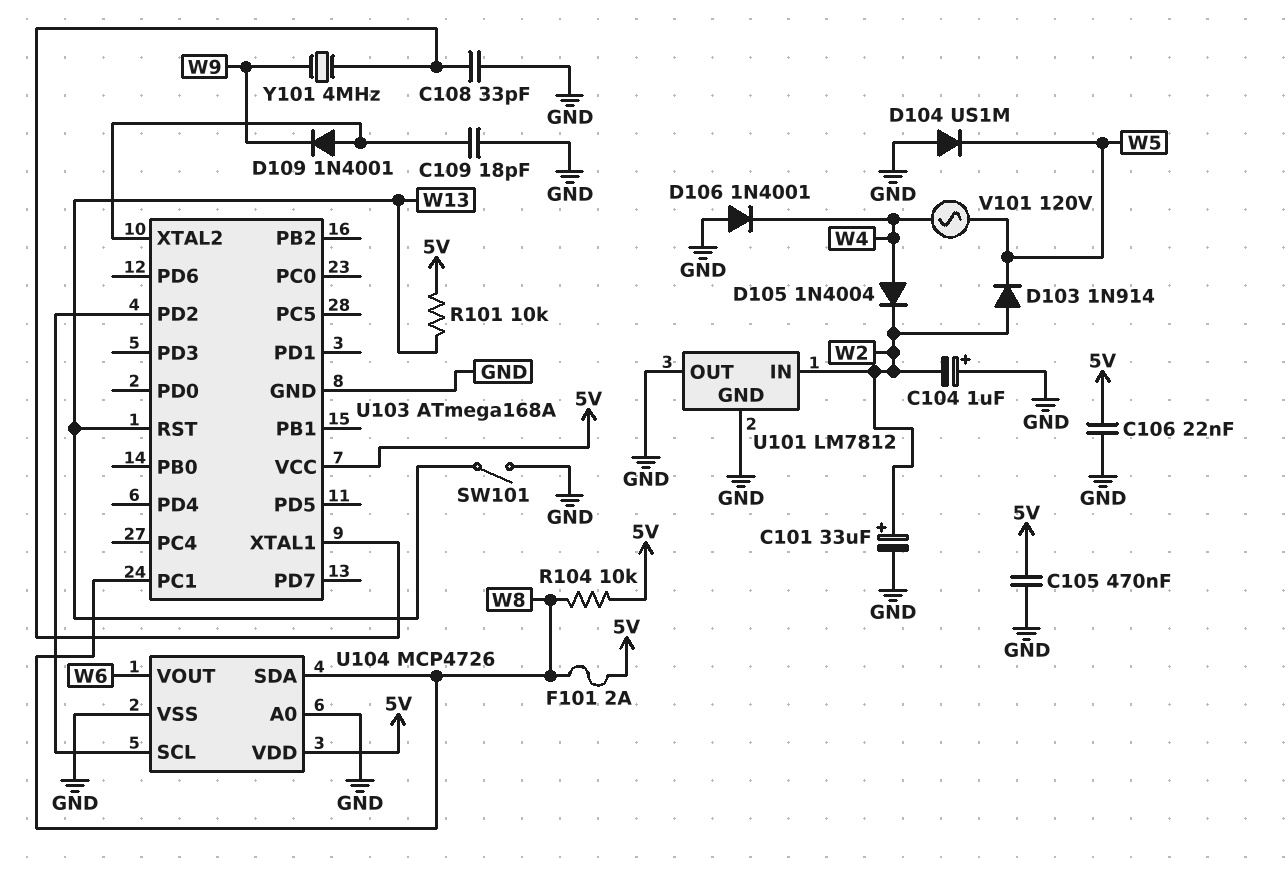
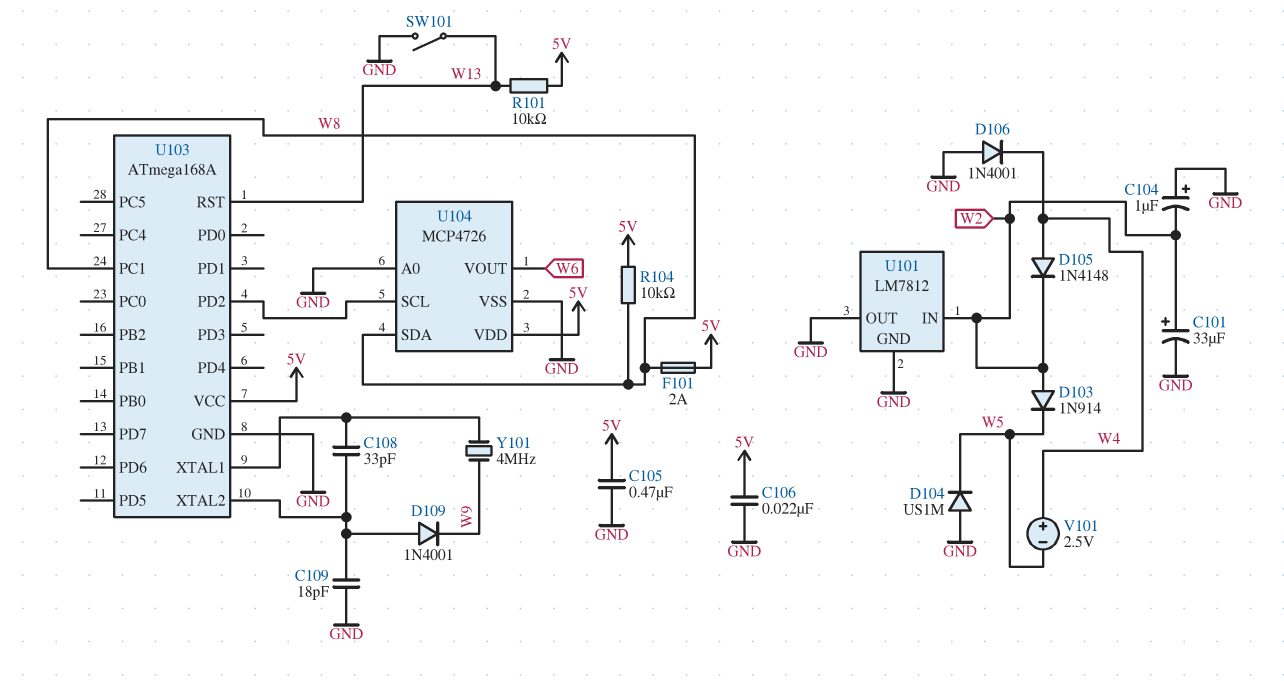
C108: 33pF (GND, U103/XTAL1) -> 33pF (U103/XTAL1, U103/XTAL2)
D105: diode 1N4004 (A W4, K W2) -> diode 1N4148 (A W4, K W2)
V101: AC 120V (W4, W5) -> 2.5V (plus W4, minus W5)

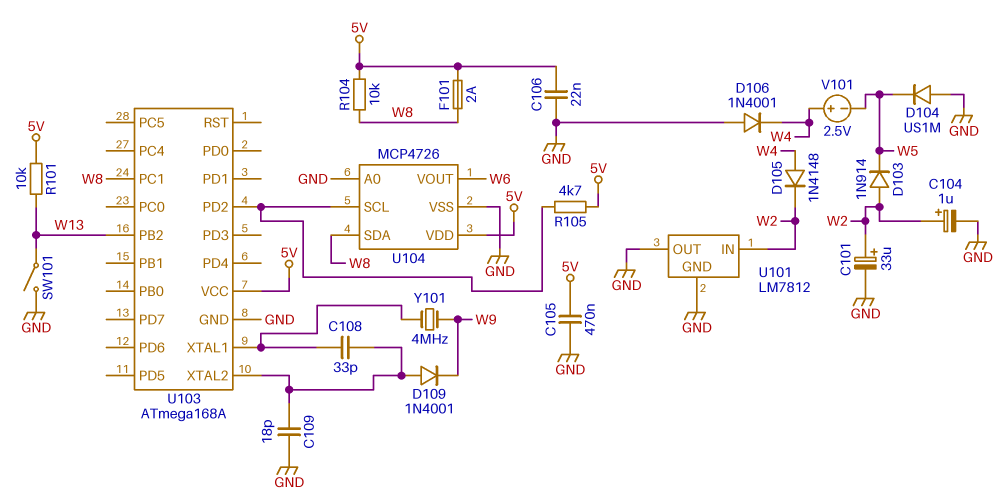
C104: 1uF (plus GND, minus W2) -> 1uF (plus W2, minus GND)
R105: none -> 4.7k (5V, U103/PD2)
U103 pin PB2: none -> W13
U103 pin RST: W13 -> none

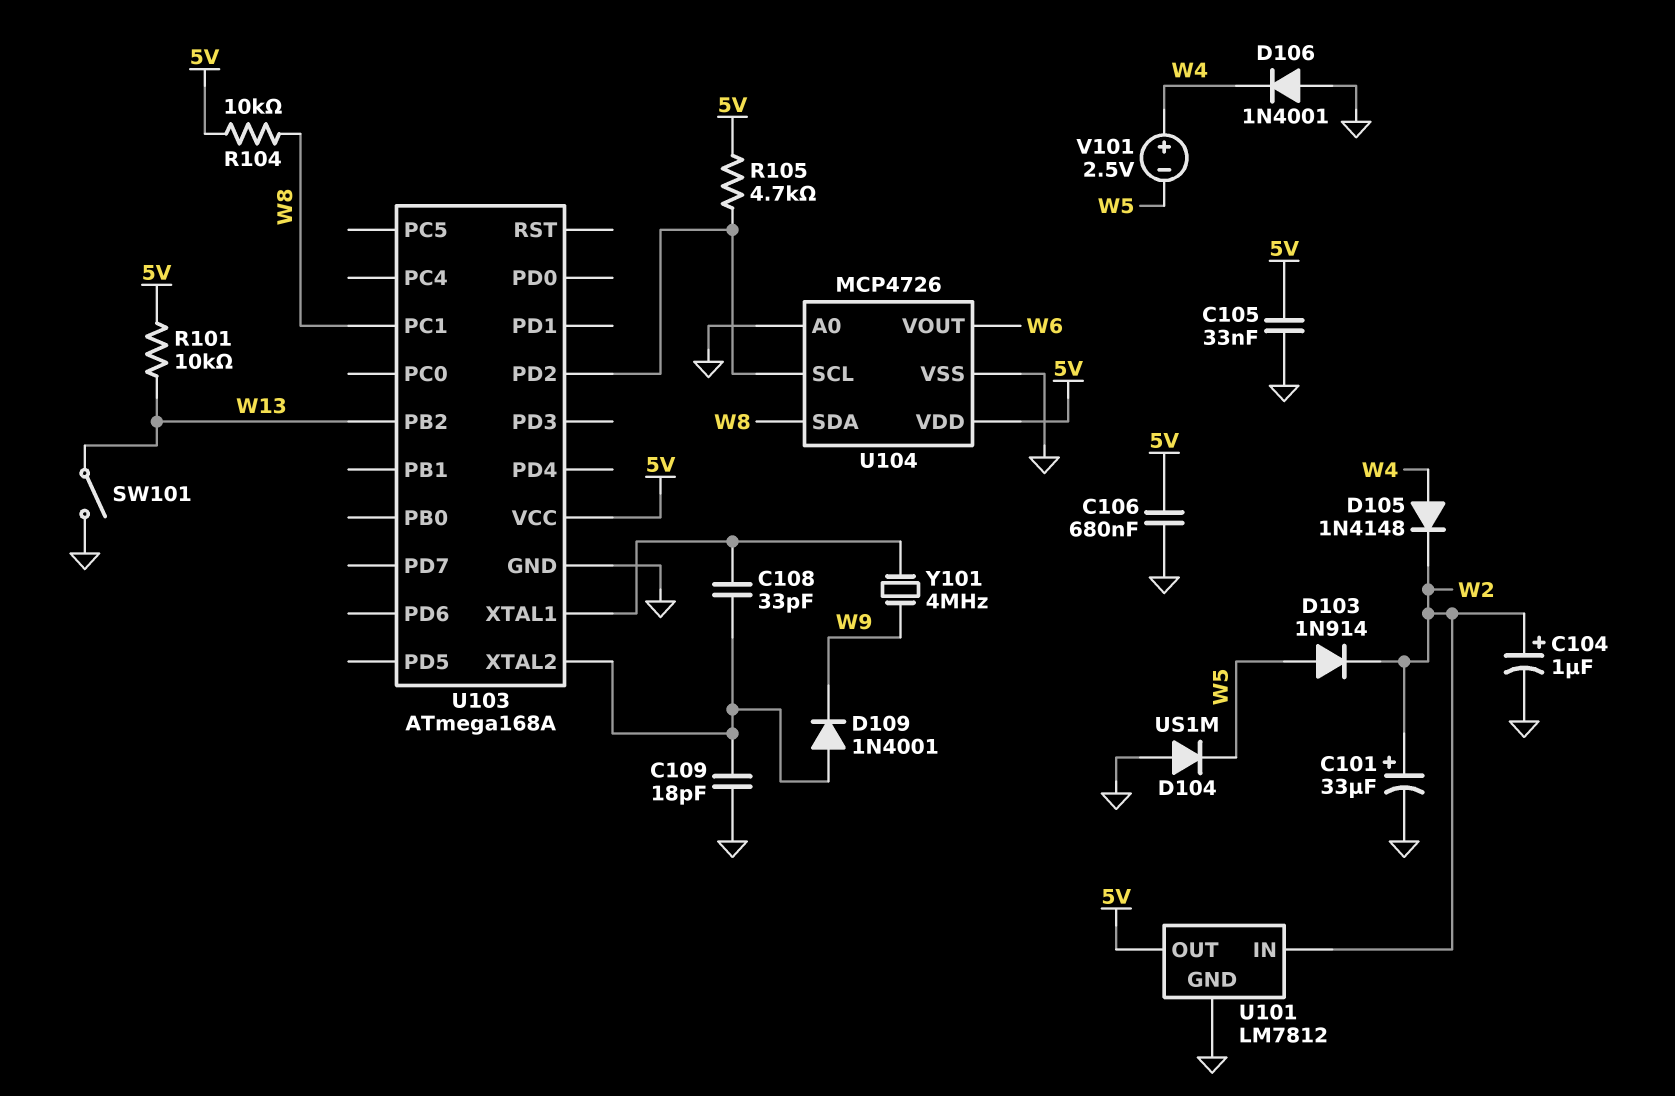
C105: 470nF (5V, GND) -> 33nF (5V, GND)
C106: 22nF (5V, GND) -> 680nF (5V, GND)
D103: diode 1N914 (A W2, K W5) -> diode 1N914 (A W5, K W2)
F101: 2A (5V, W8) -> none
U101 pin OUT: GND -> 5V

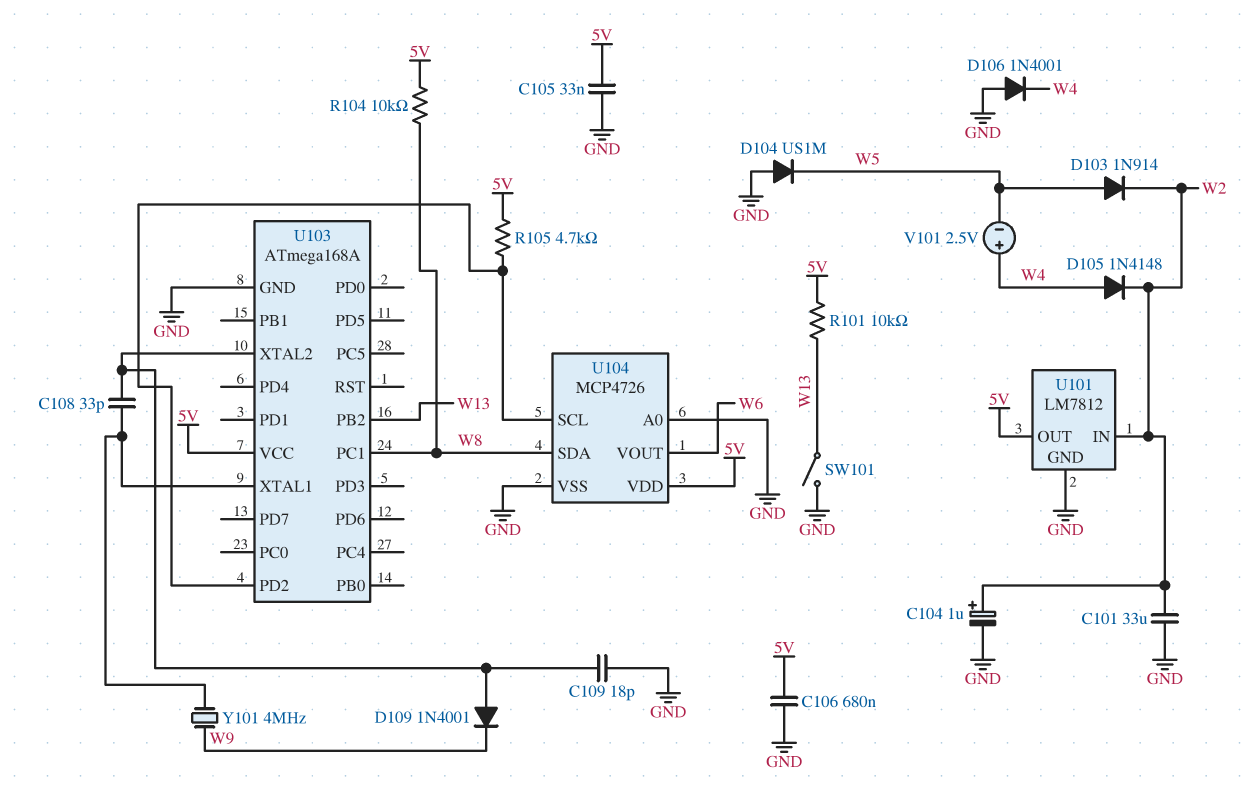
C101: 33uF (plus W2, minus GND) -> 33uF (GND, W2)

